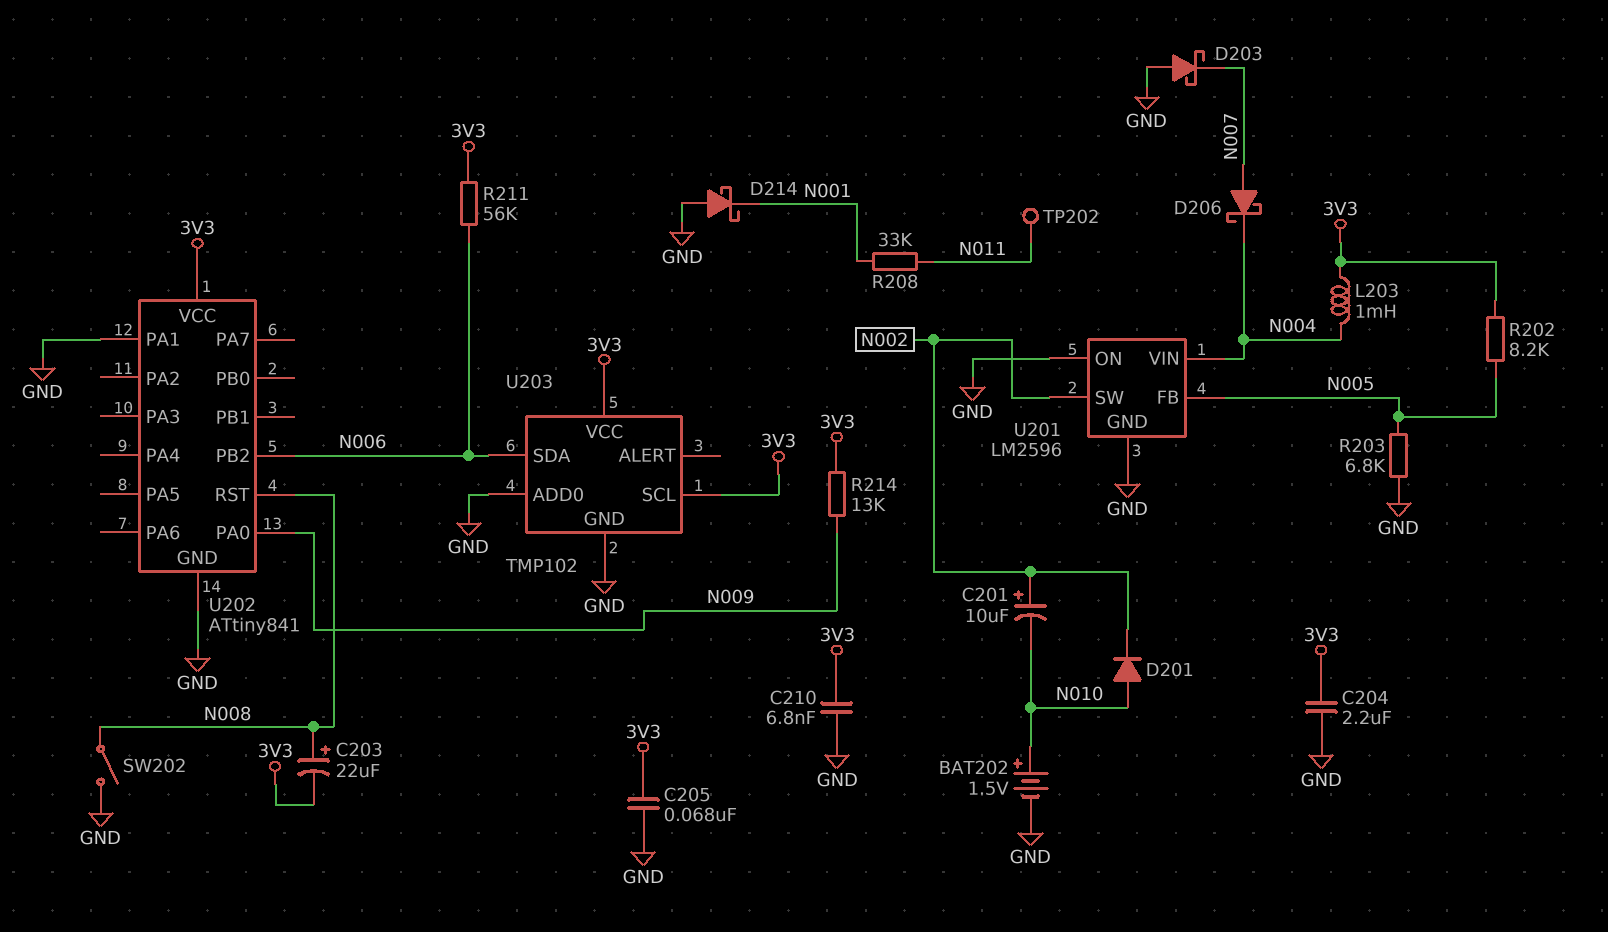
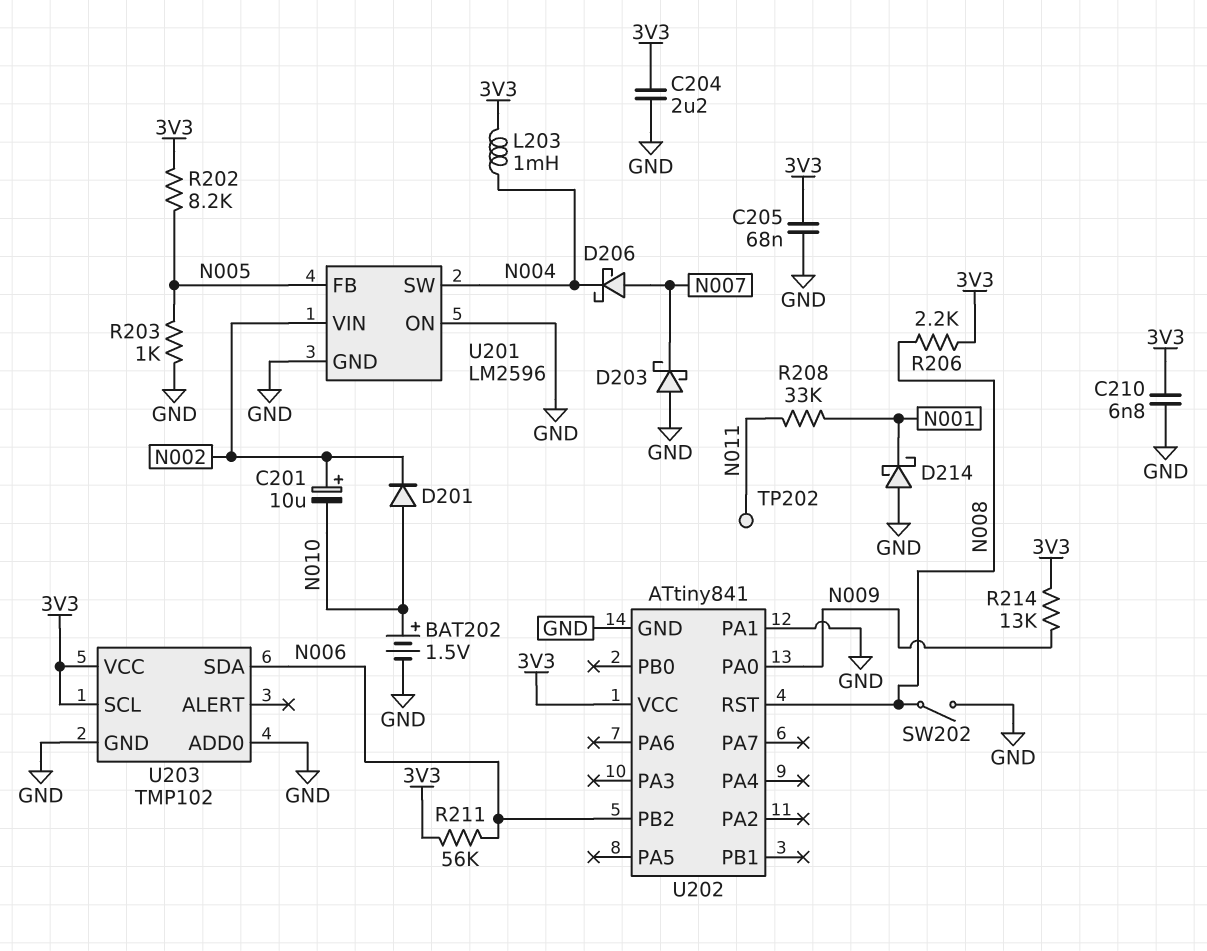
C203: 22uF (plus N008, minus 3V3) -> none
R203: 6.8k (GND, N005) -> 1k (GND, N005)
R206: none -> 2.2k (3V3, N008)
U201 pin SW: N002 -> N004
U201 pin VIN: N004 -> N002

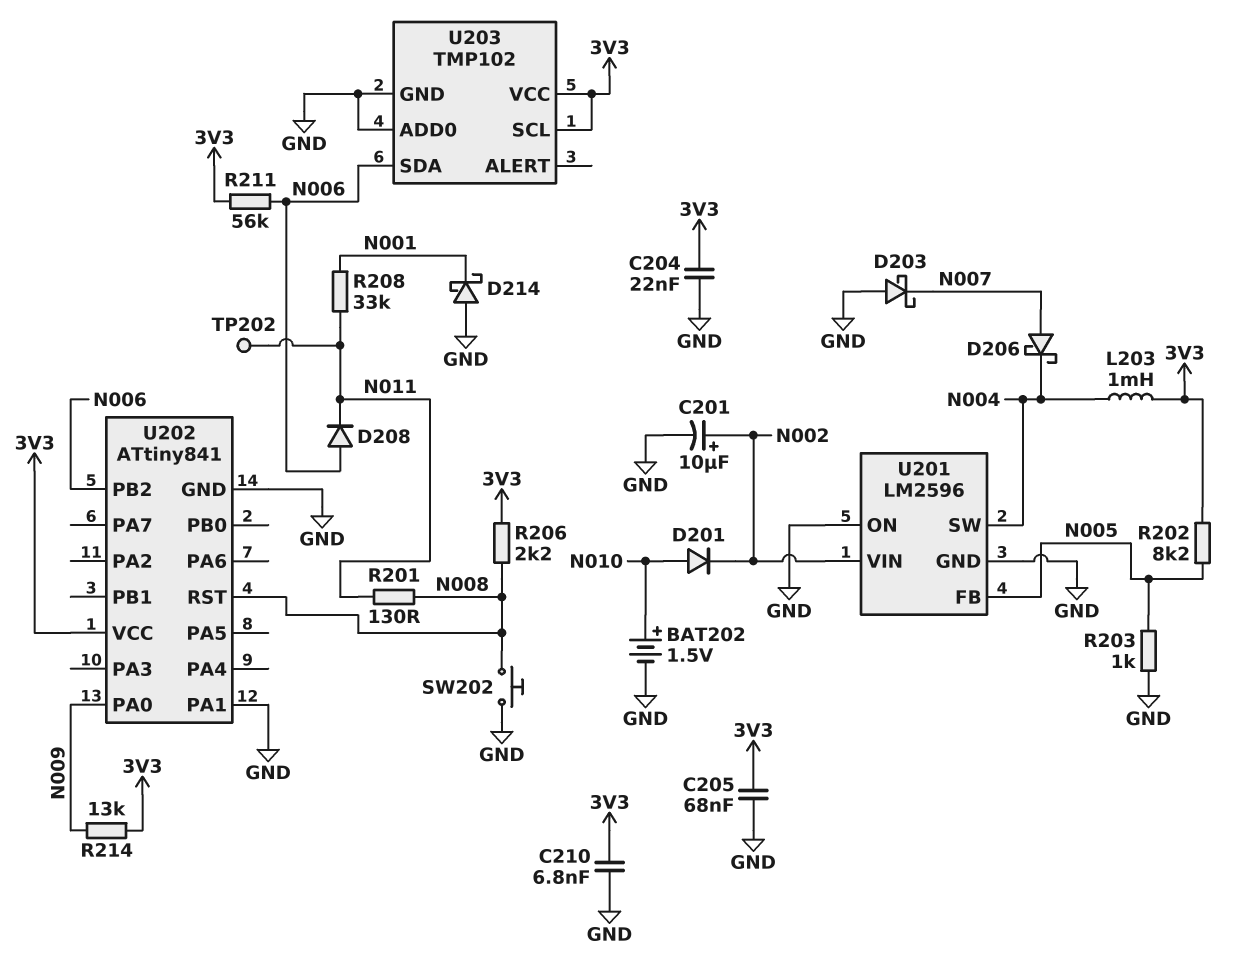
C201: 10uF (plus N002, minus N010) -> 10uF (plus N002, minus GND)
C204: 2.2uF (3V3, GND) -> 22nF (3V3, GND)
D208: none -> diode (A N006, K N011)
R201: none -> 130 (N008, N011)
SW202: switch (GND, N008) -> button (GND, N008)

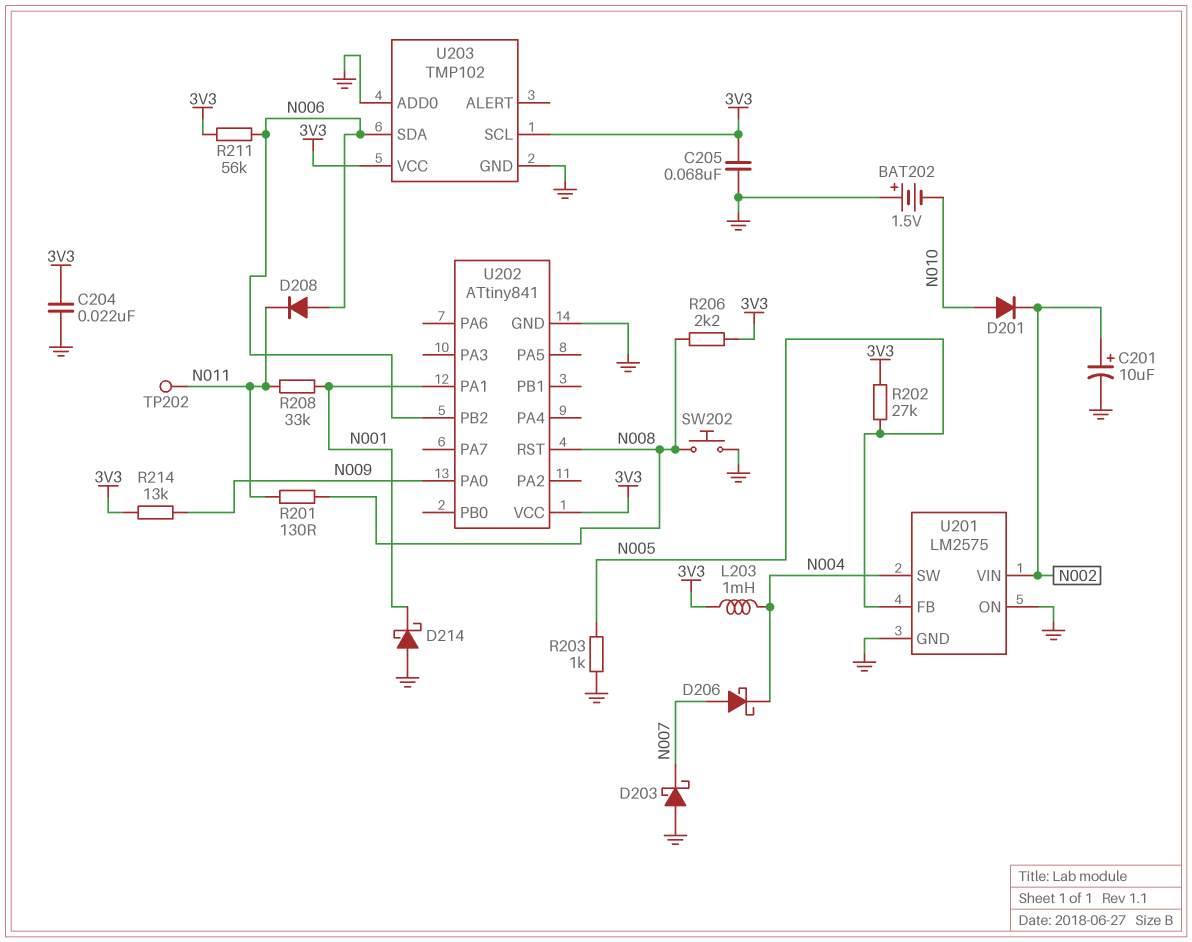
BAT202: 1.5V (plus N010, minus GND) -> 1.5V (plus GND, minus N010)
C210: 6.8nF (3V3, GND) -> none
R202: 8.2k (3V3, N005) -> 27k (3V3, N005)
U201: LM2596 -> LM2575
U202 pin PA1: GND -> N001

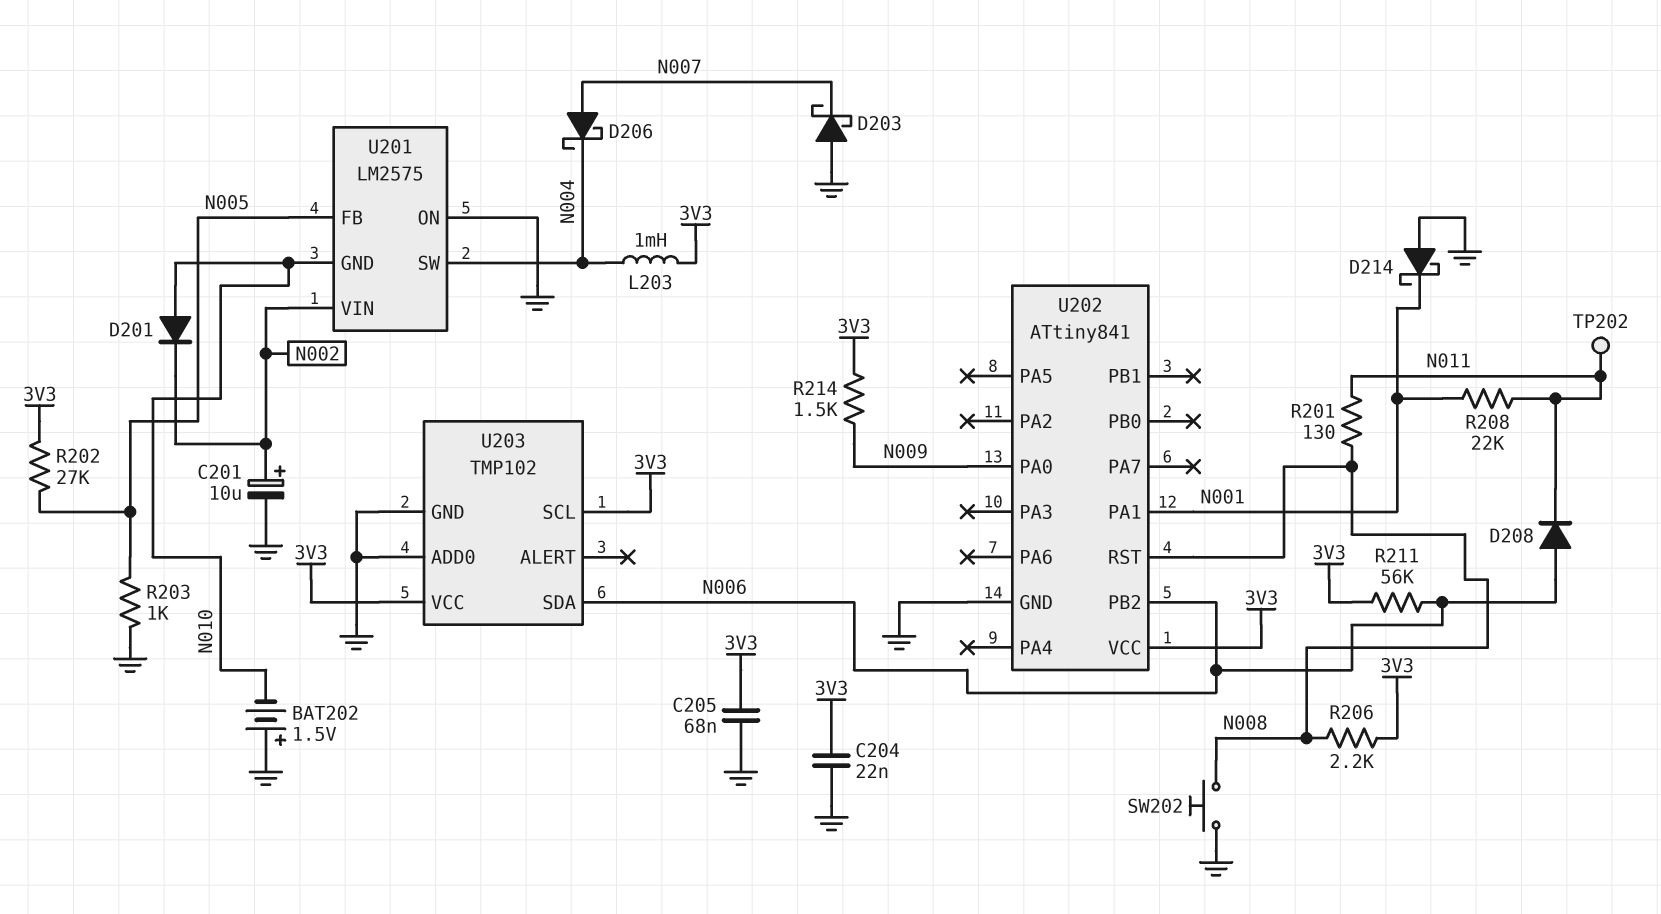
R208: 33k (N001, N011) -> 22k (N001, N011)
R214: 13k (3V3, N009) -> 1.5k (3V3, N009)
U201 pin GND: GND -> N010

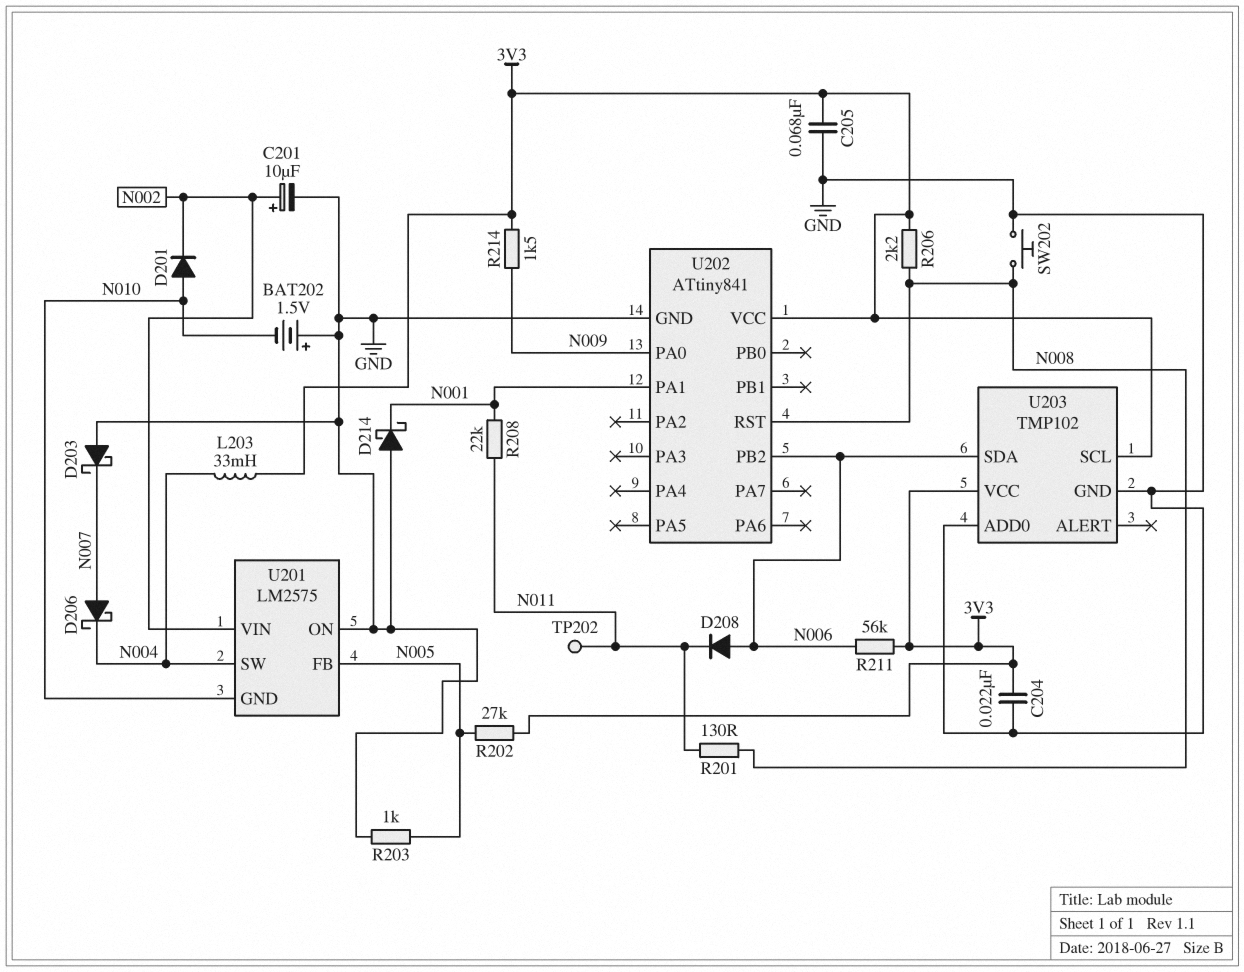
L203: 1mH (3V3, N004) -> 33mH (3V3, N004)

